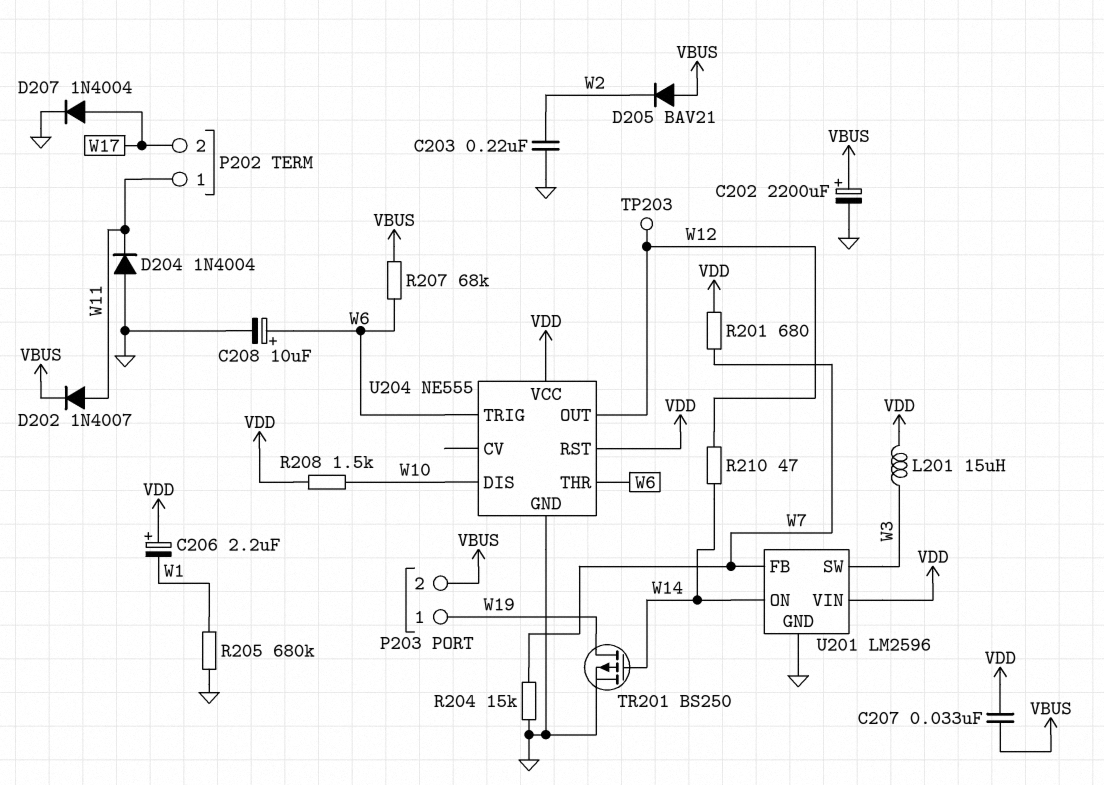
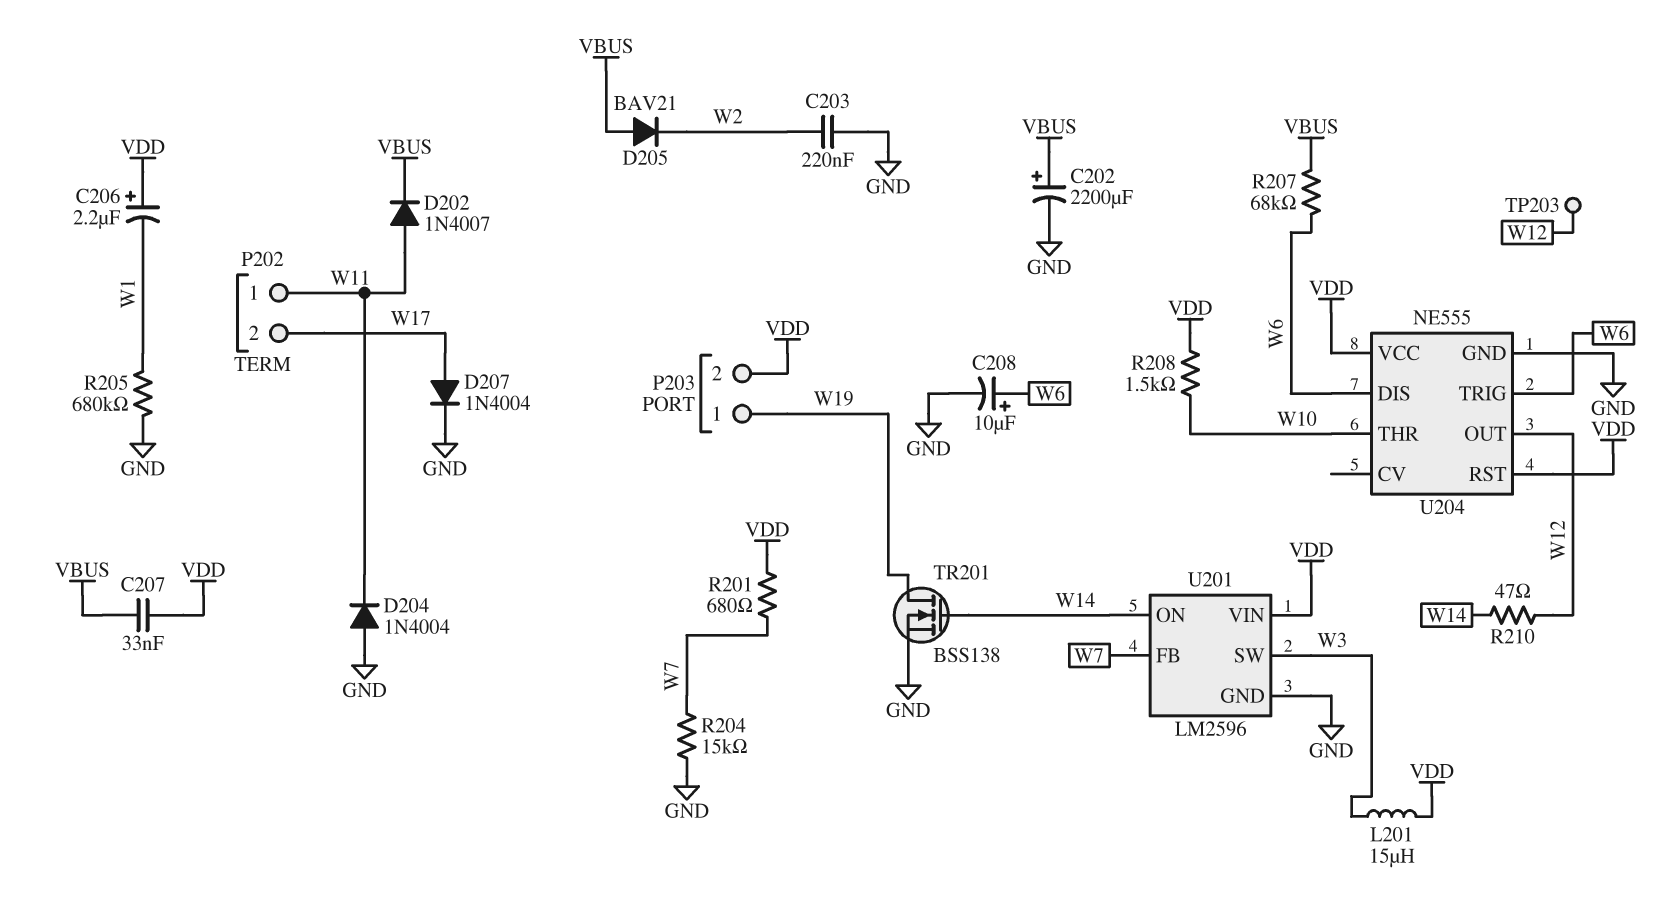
P203 pin 2: VBUS -> VDD
TR201: PMOS BS250 (G W14, D W19, S GND) -> NMOS BSS138 (G W14, D W19, S GND)
U204 pin DIS: W10 -> W6
U204 pin THR: W6 -> W10

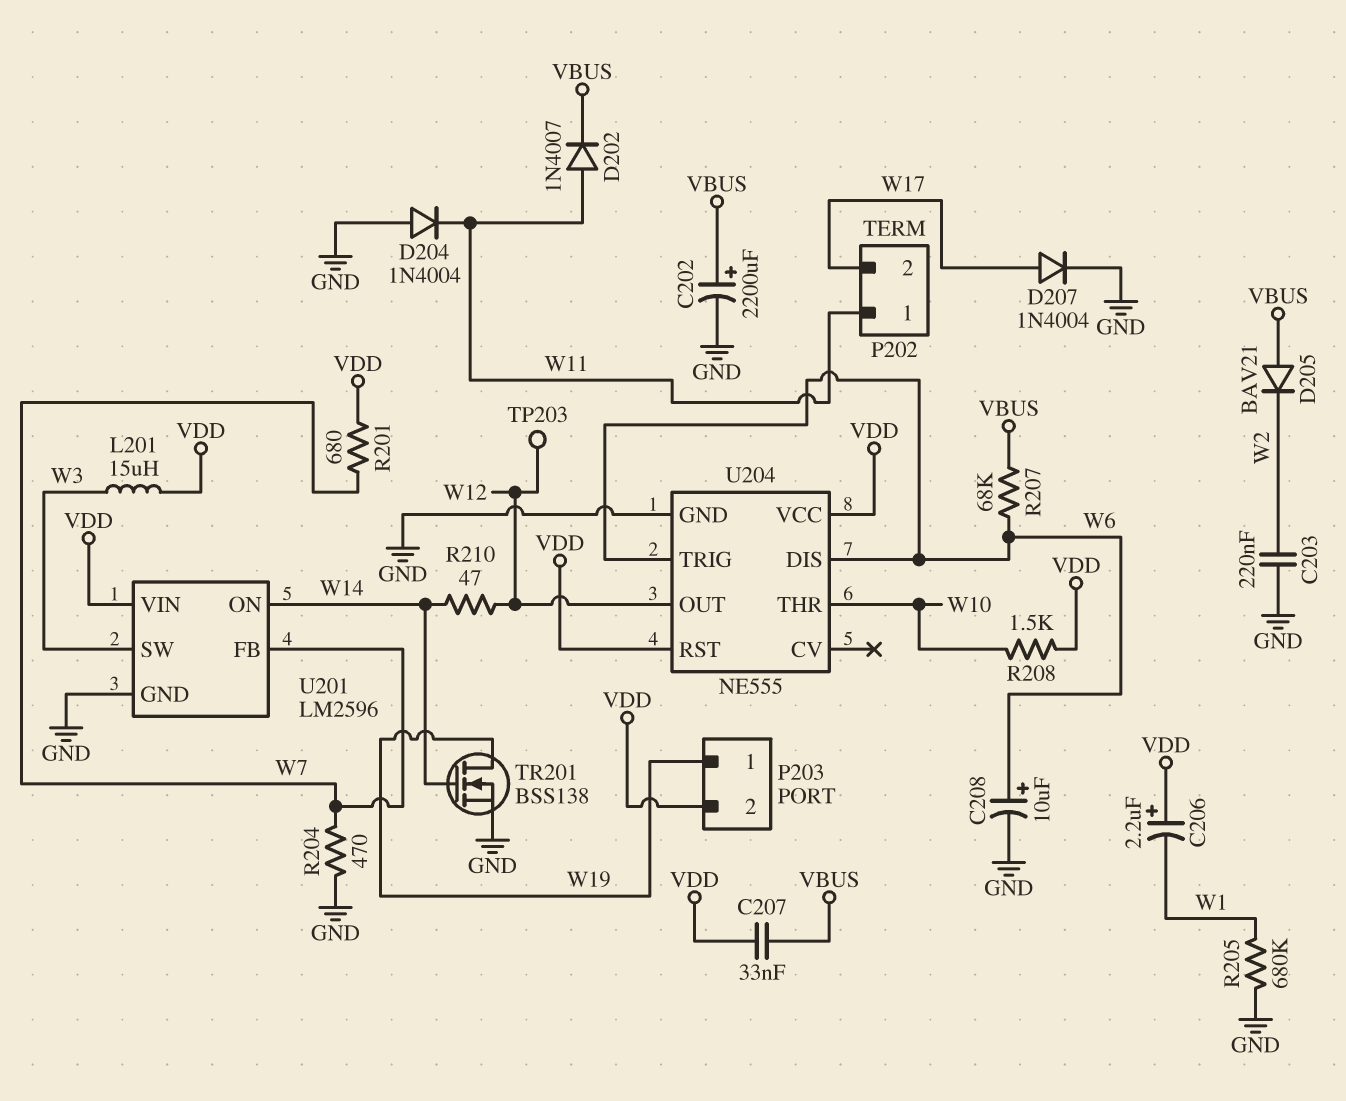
R204: 15k (GND, W7) -> 470 (GND, W7)

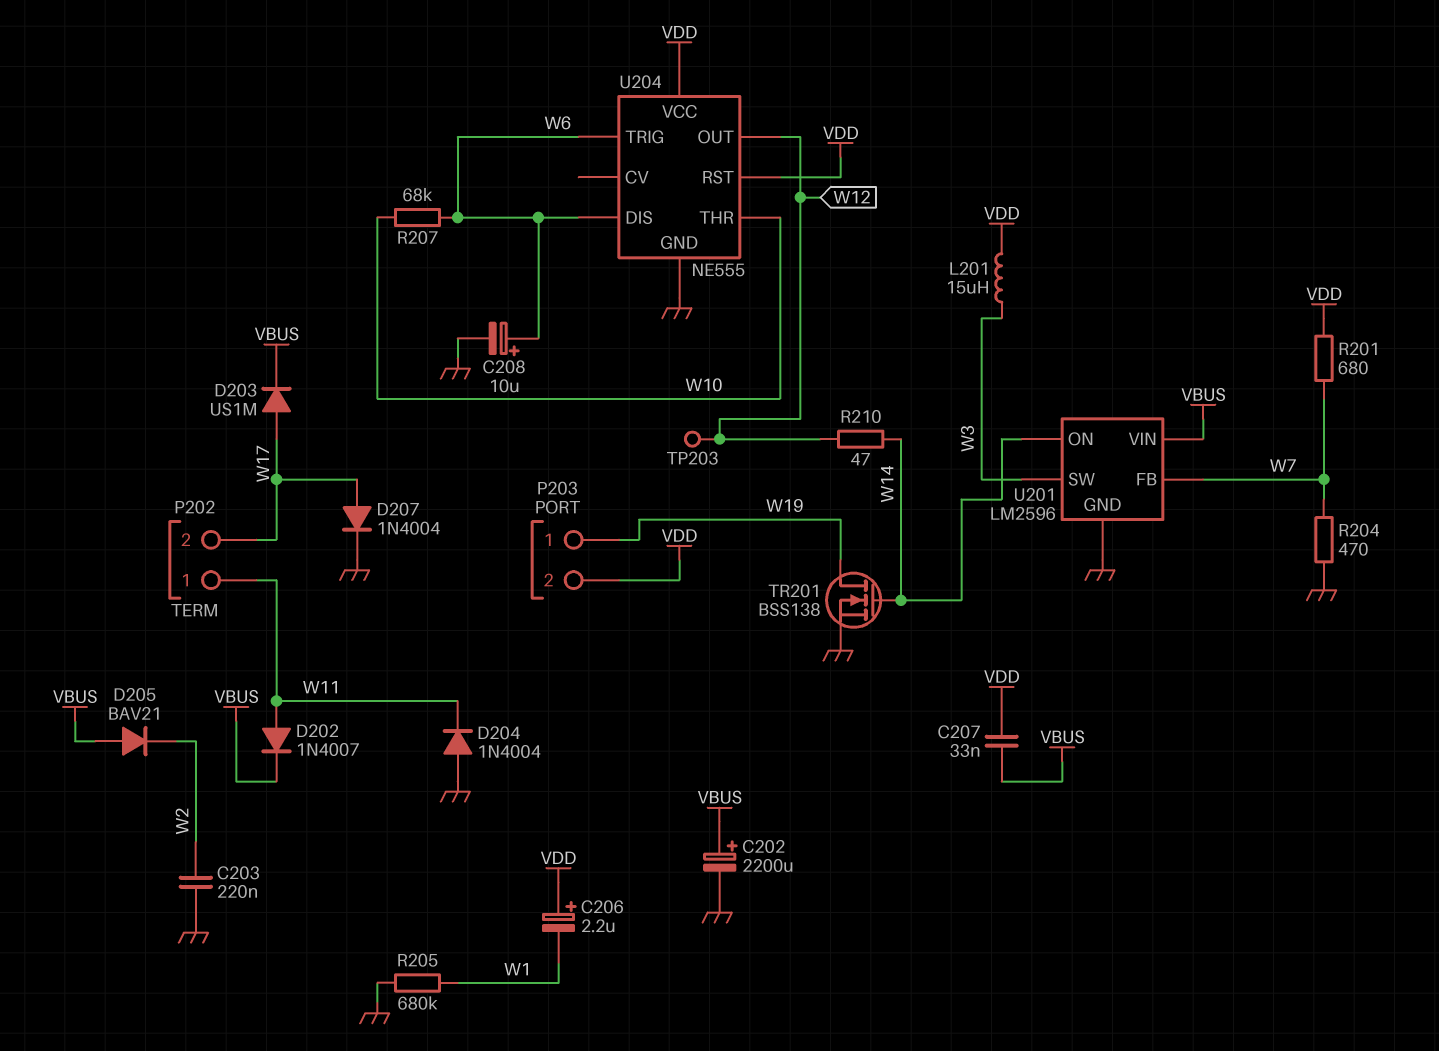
D203: none -> diode US1M (A W17, K VBUS)
R207: 68k (VBUS, W6) -> 68k (W6, W10)
R208: 1.5k (VDD, W10) -> none
U201 pin VIN: VDD -> VBUS

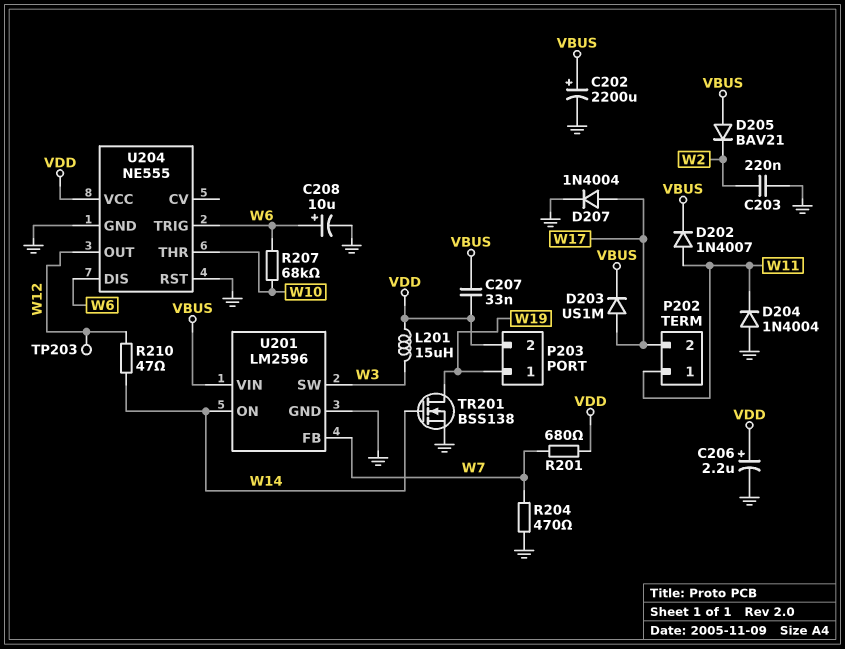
C206: 2.2uF (plus VDD, minus W1) -> 2.2uF (plus VDD, minus GND)
R205: 680k (GND, W1) -> none
U204 pin RST: VDD -> GND

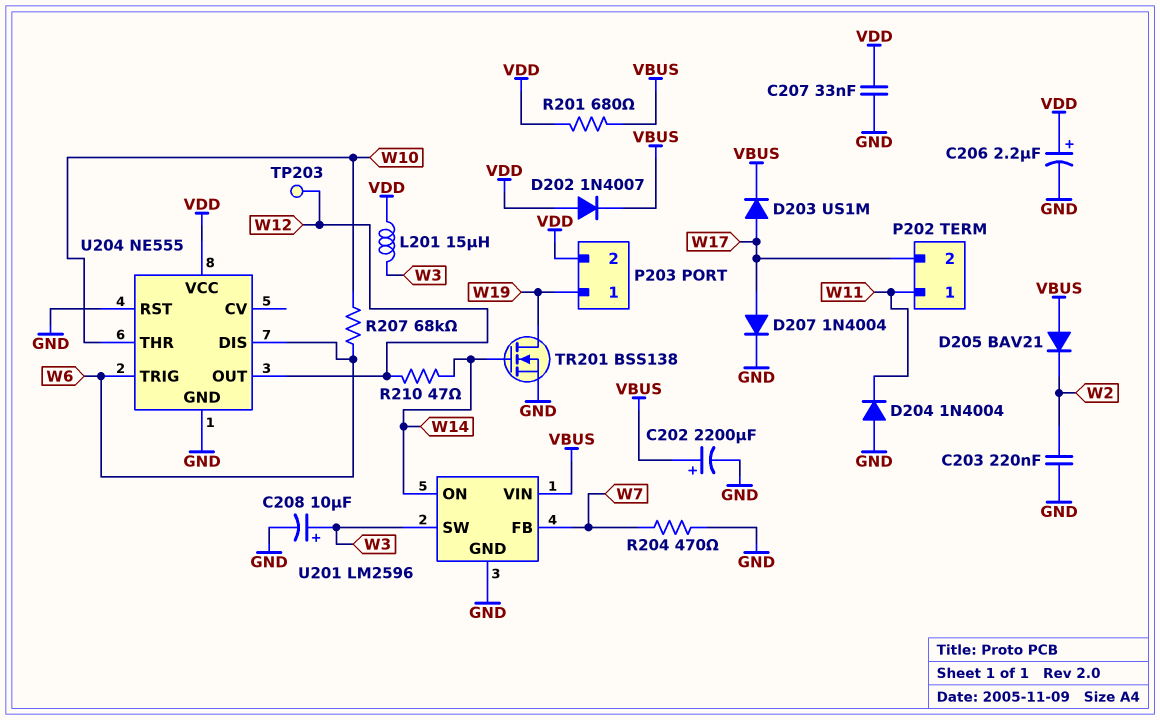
C207: 33nF (VBUS, VDD) -> 33nF (GND, VDD)
C208: 10uF (plus W6, minus GND) -> 10uF (plus W3, minus GND)
D202: diode 1N4007 (A W11, K VBUS) -> diode 1N4007 (A VDD, K VBUS)
R201: 680 (VDD, W7) -> 680 (VBUS, VDD)

